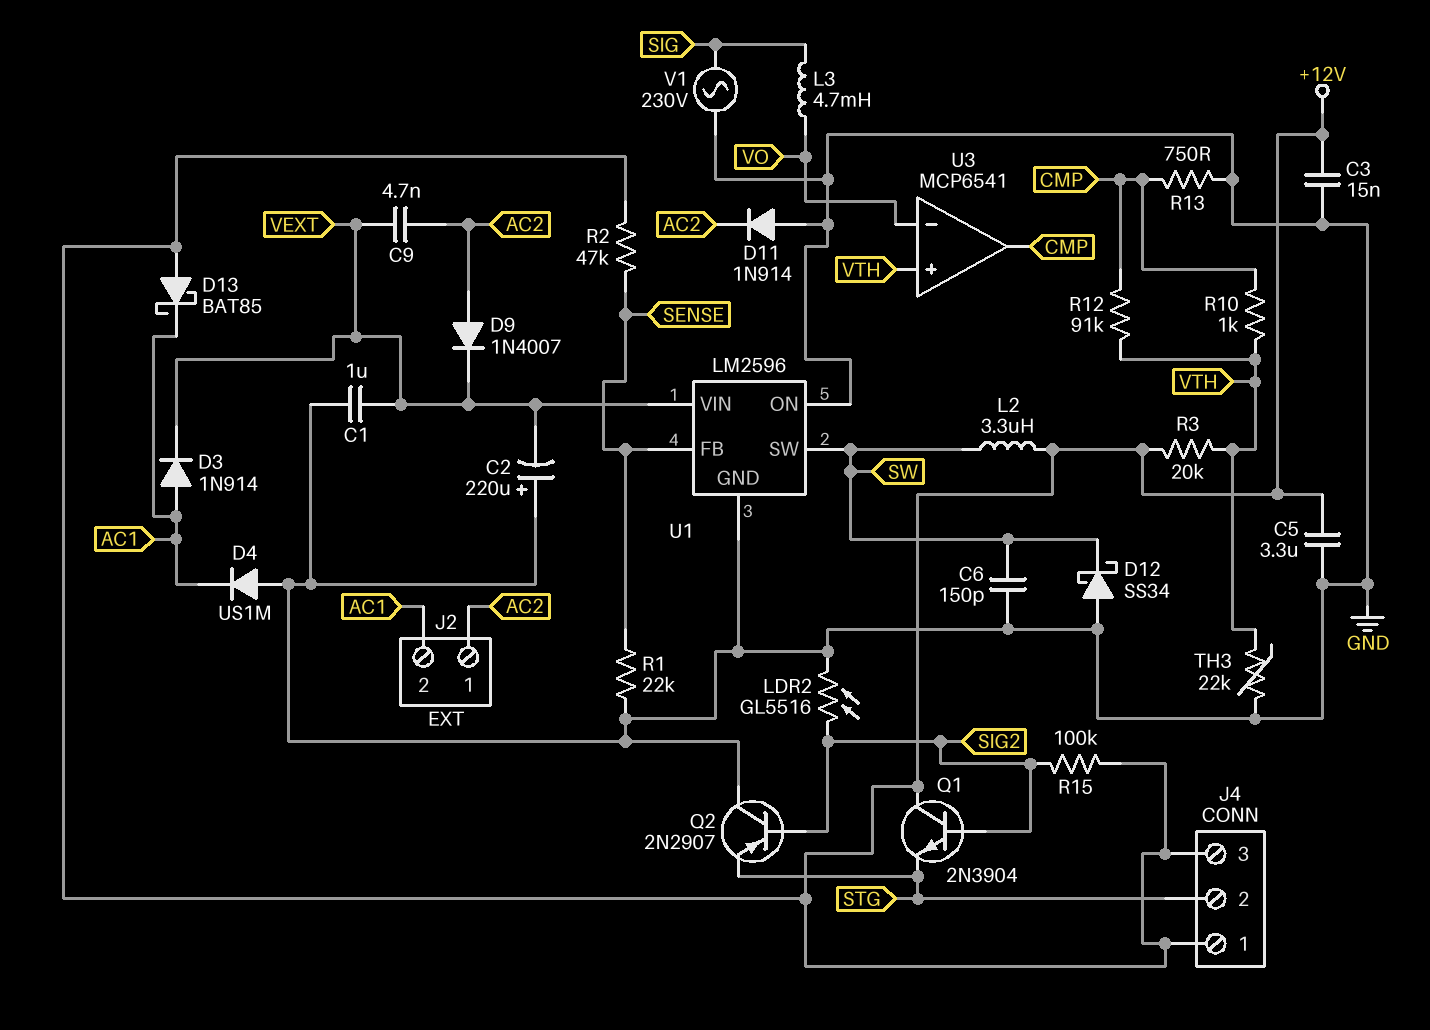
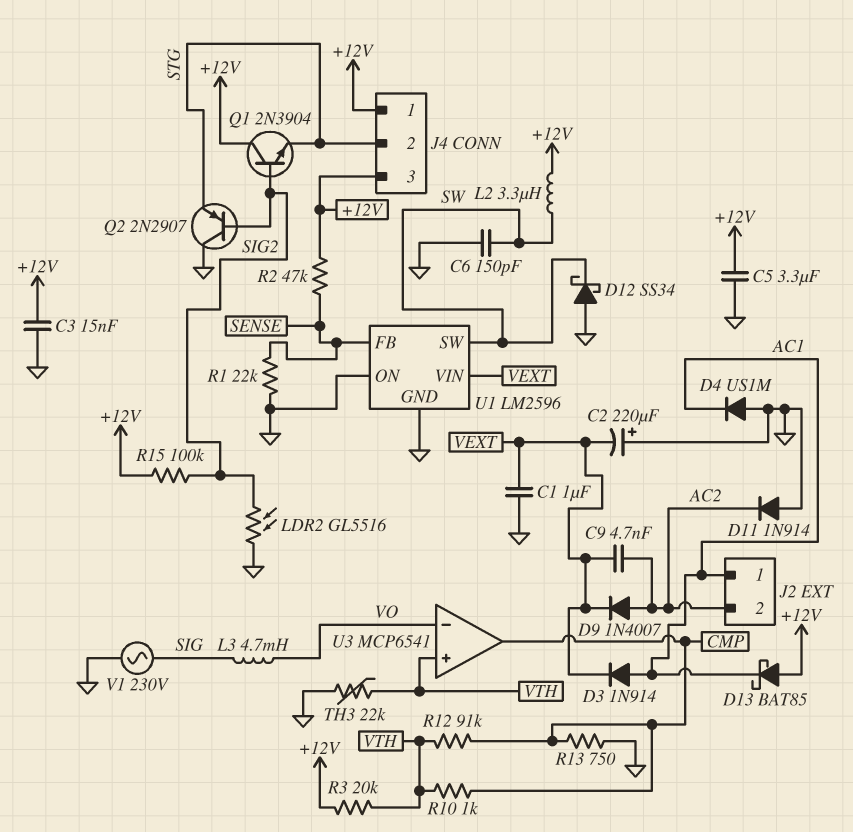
J2 pin 1: AC2 -> AC1
J2 pin 2: AC1 -> AC2

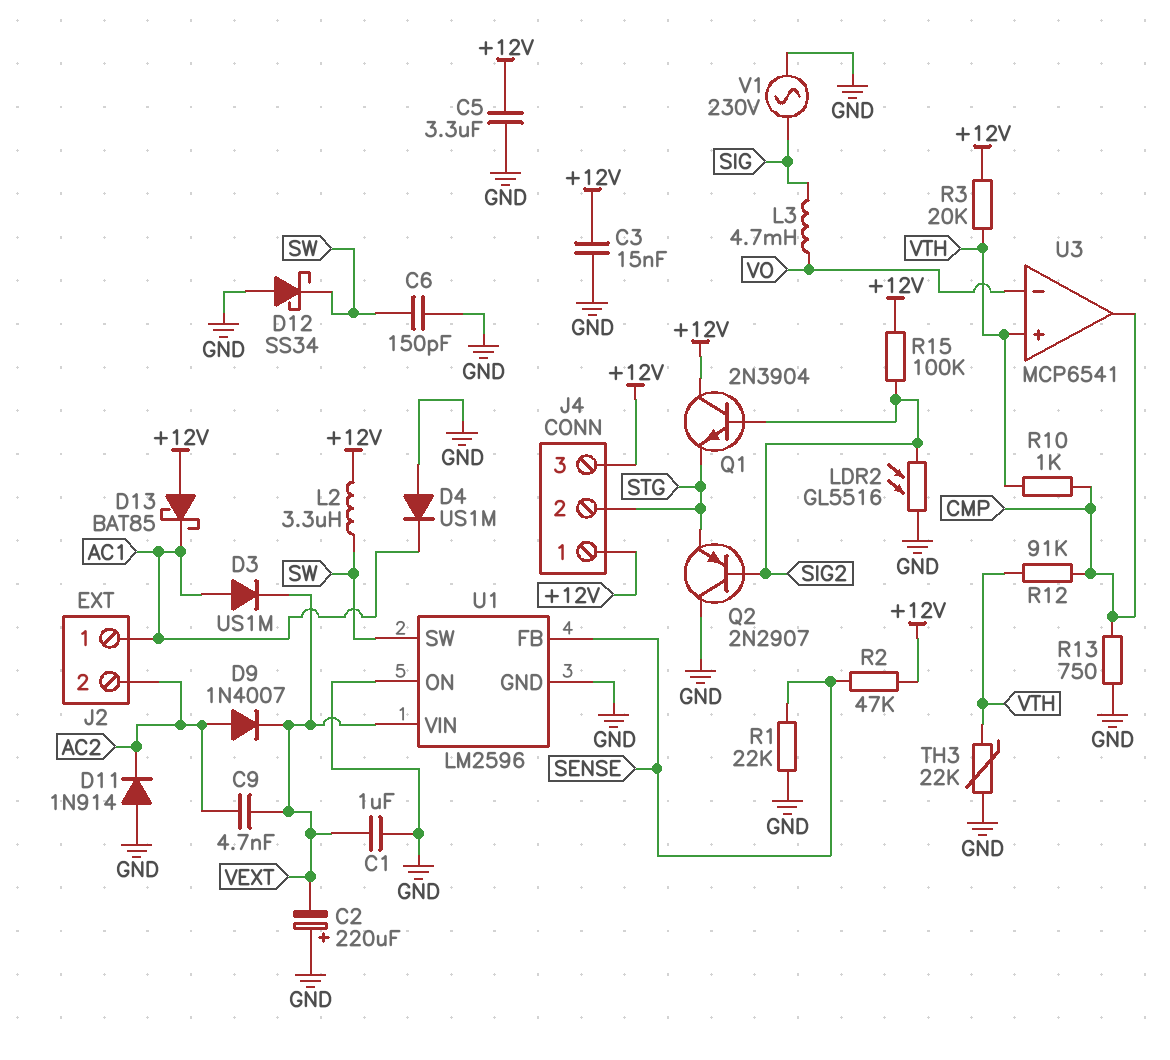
D3: diode 1N914 (A AC1, K VEXT) -> diode US1M (A AC1, K VEXT)

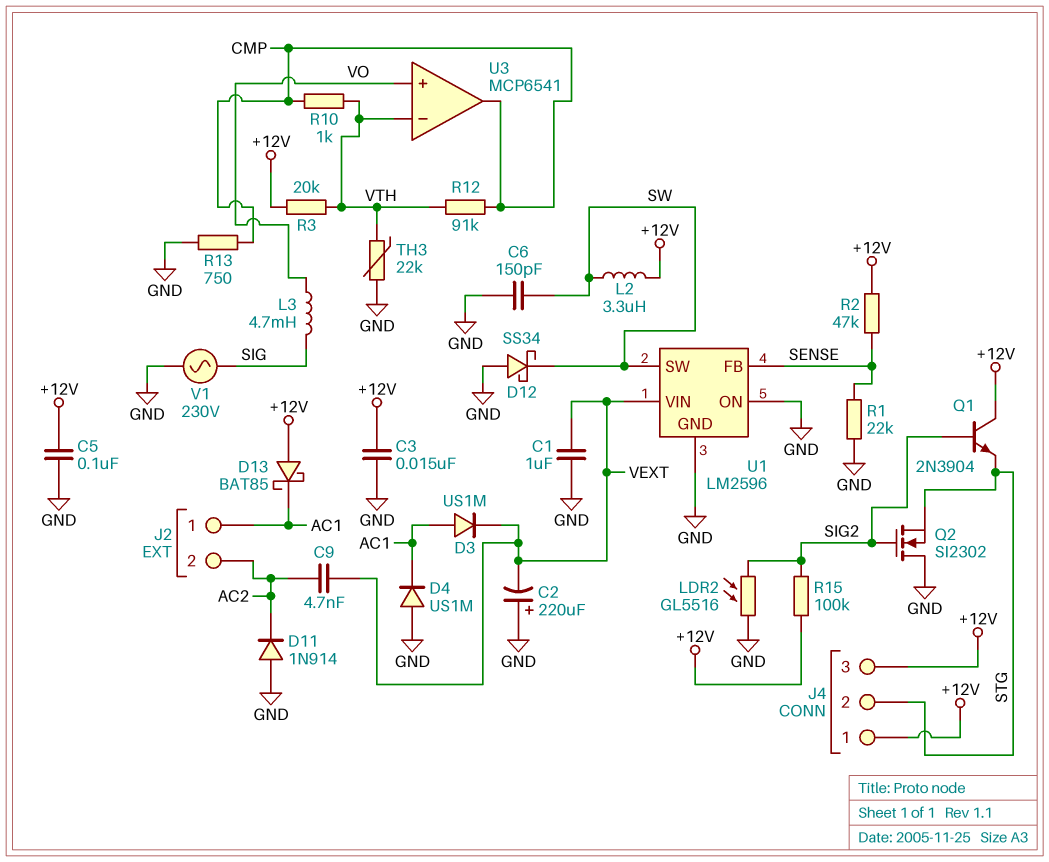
C5: 3.3uF (+12V, GND) -> 100nF (+12V, GND)
D9: diode 1N4007 (A AC2, K VEXT) -> none
Q2: PNP 2N2907 (B SIG2, C GND, E STG) -> NMOS SI2302 (G SIG2, D GND, S STG)
U3 pin in+: VTH -> VO
U3 pin in-: VO -> VTH

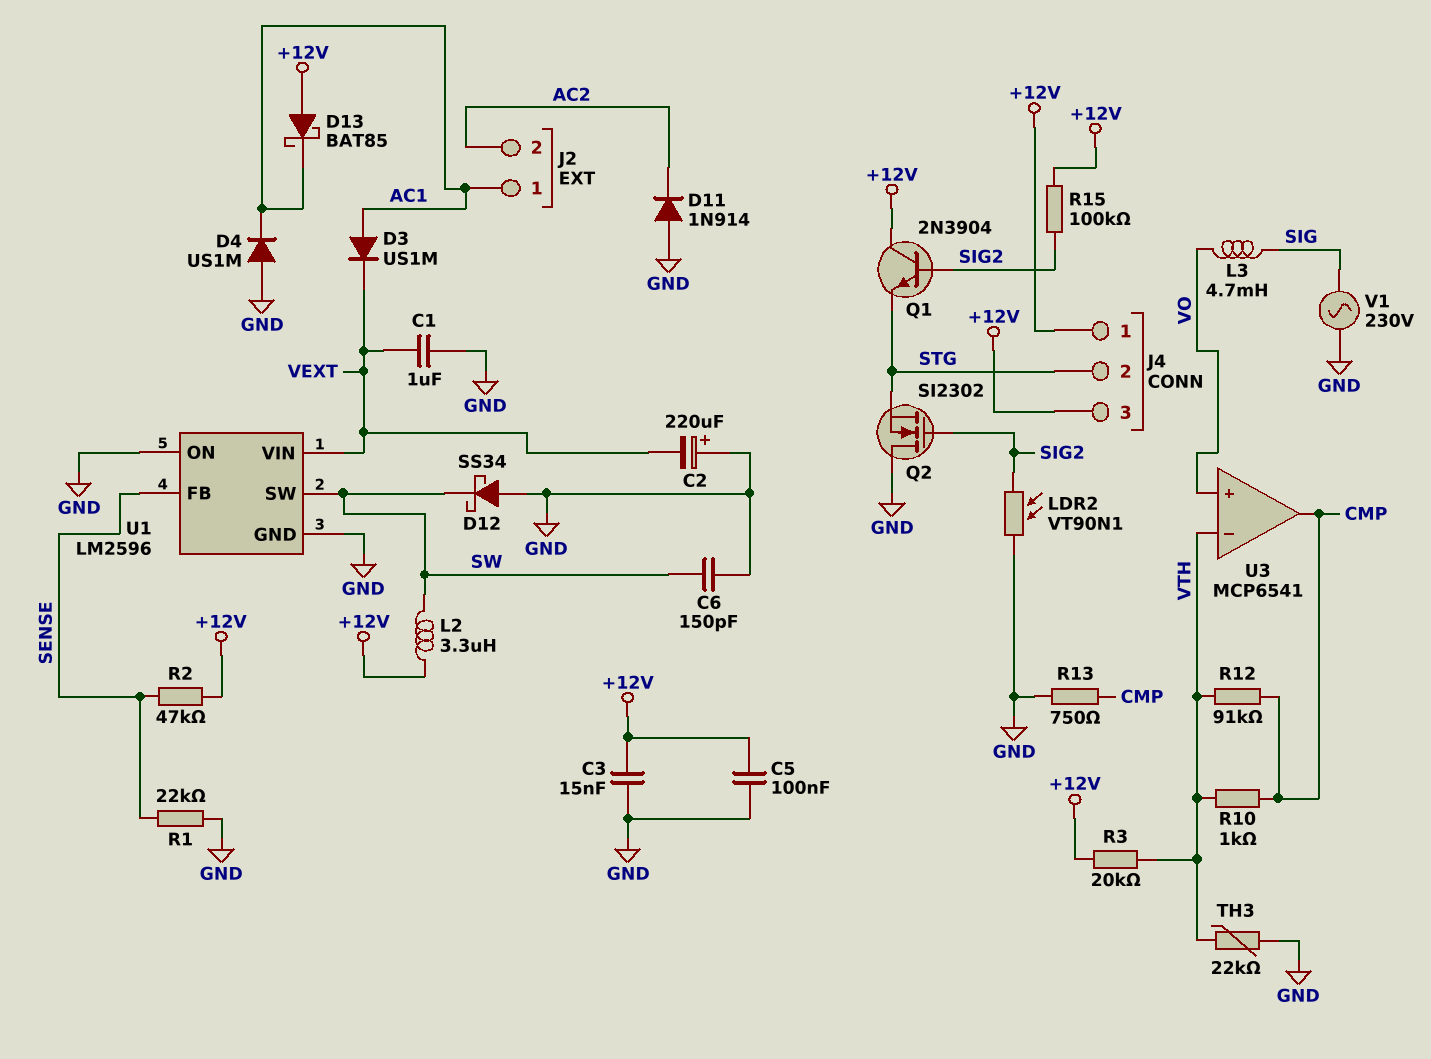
C9: 4.7nF (AC2, VEXT) -> none
LDR2: GL5516 (GND, SIG2) -> VT90N1 (GND, SIG2)

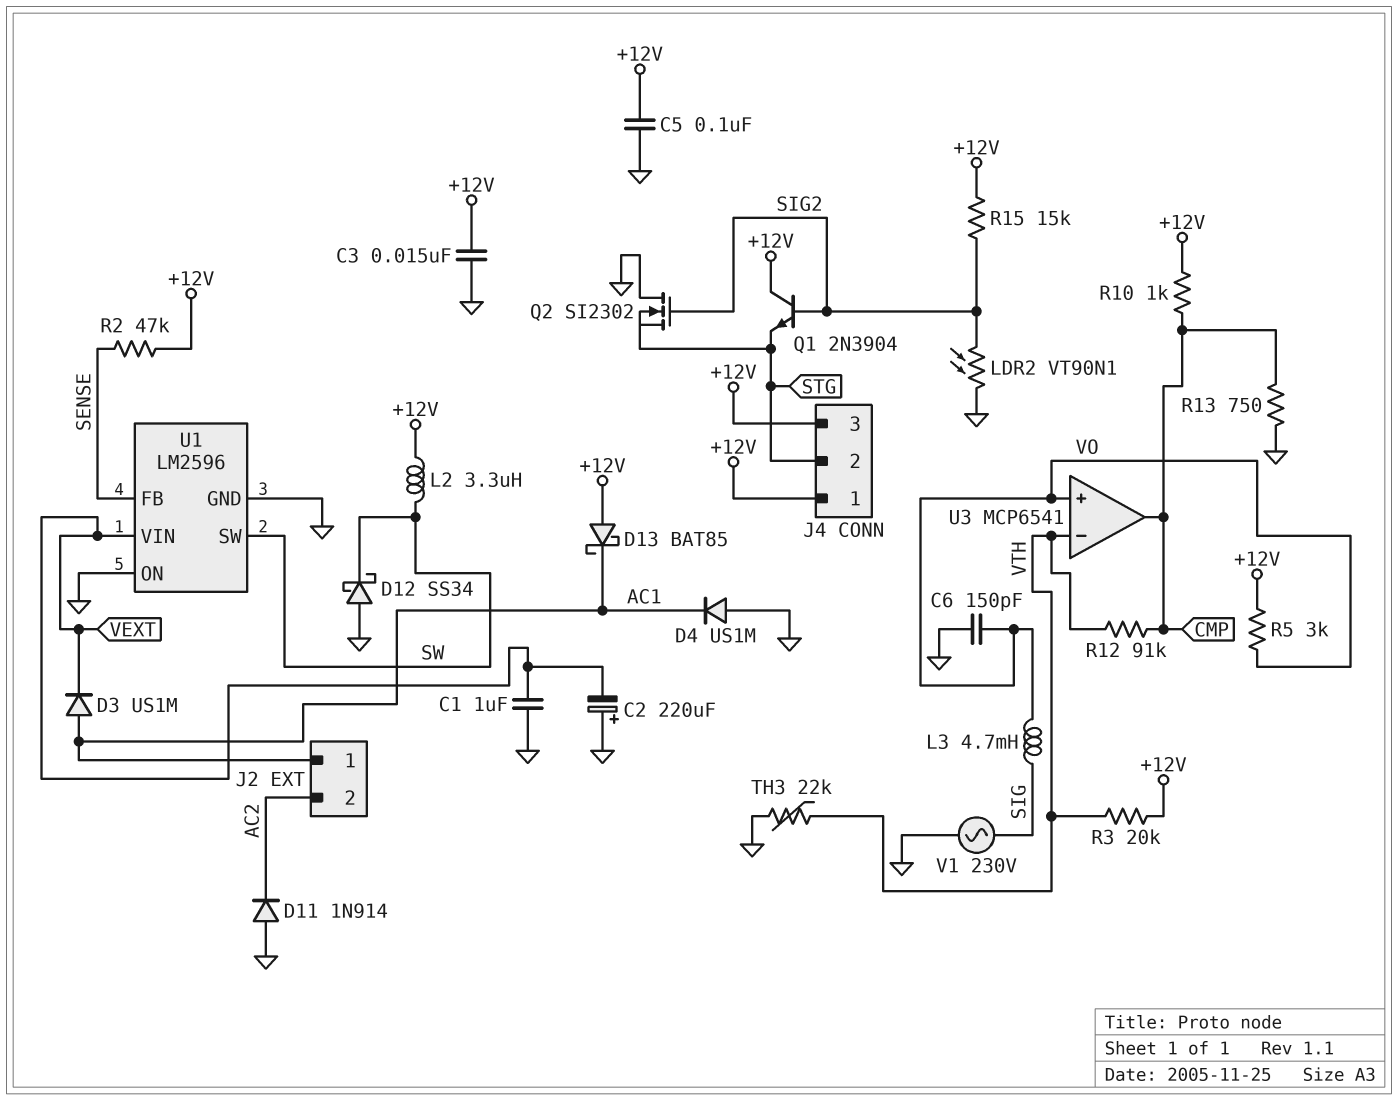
C6: 150pF (GND, SW) -> 150pF (GND, VO)
R1: 22k (GND, SENSE) -> none
R5: none -> 3k (+12V, VO)
R10: 1k (CMP, VTH) -> 1k (+12V, CMP)
R15: 100k (+12V, SIG2) -> 15k (+12V, SIG2)

